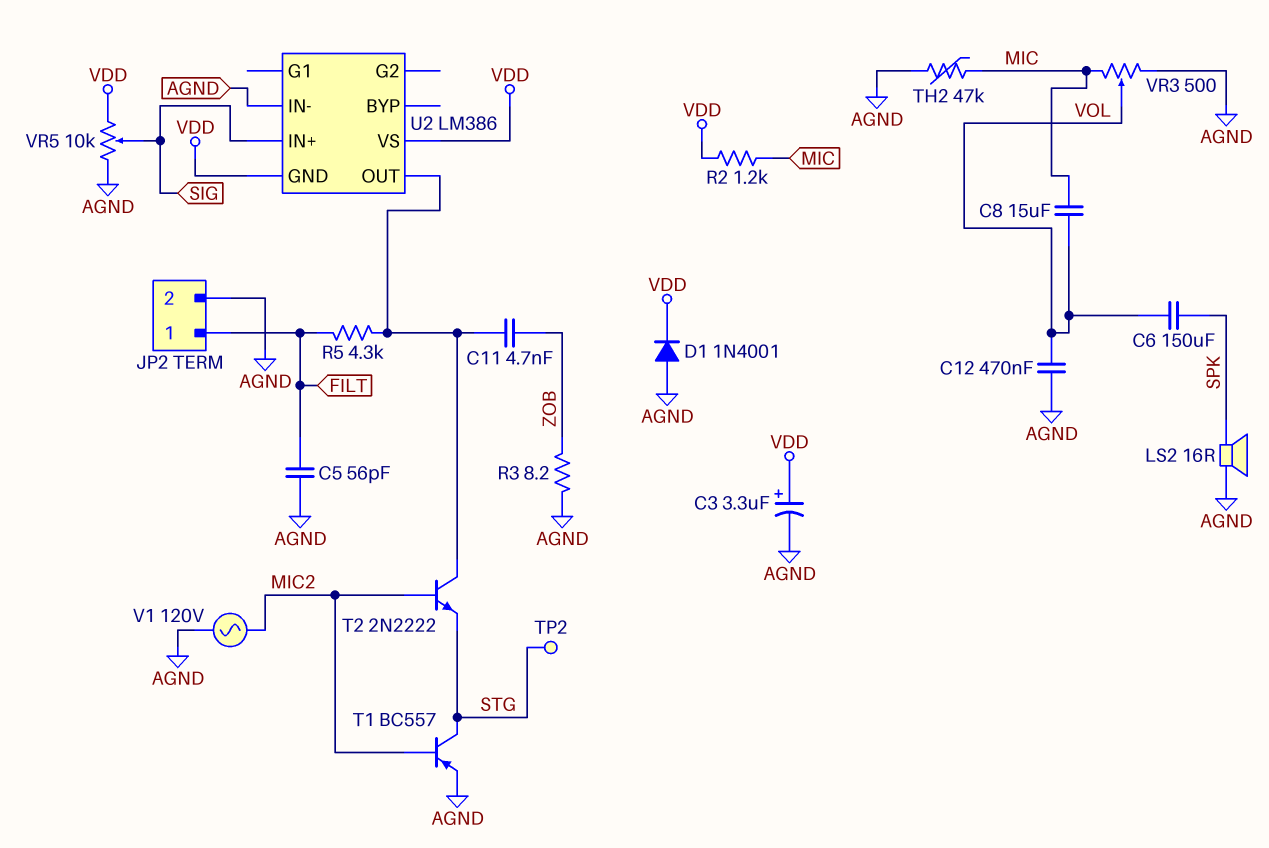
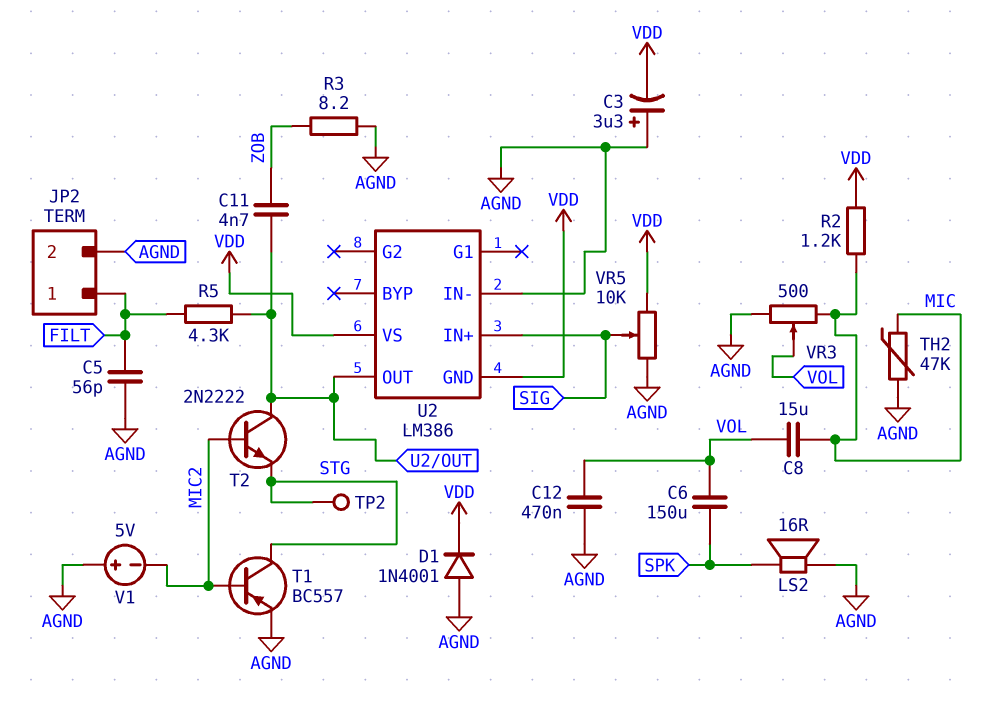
C3: 3.3uF (plus VDD, minus AGND) -> 3.3uF (plus AGND, minus VDD)
V1: AC 120V (AGND, MIC2) -> 5V (plus AGND, minus MIC2)

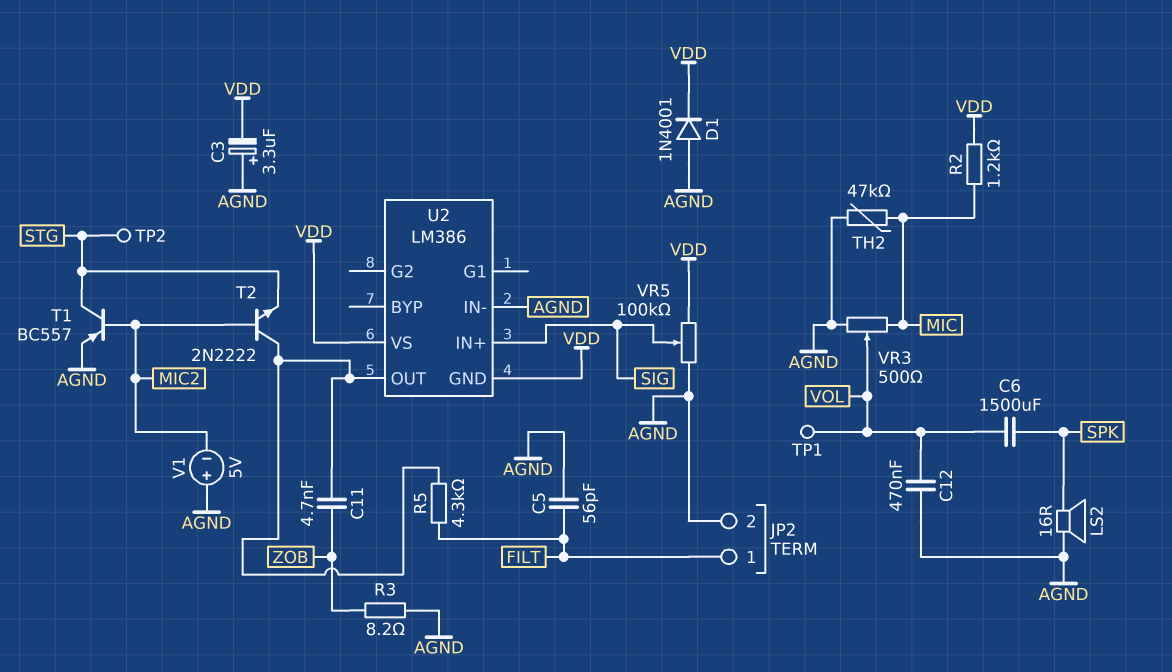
C6: 150uF (SPK, VOL) -> 1500uF (SPK, VOL)
C8: 15uF (MIC, VOL) -> none
TP1: none -> test point (VOL)
VR5: 10k (AGND, VDD, wiper SIG) -> 100k (AGND, VDD, wiper SIG)

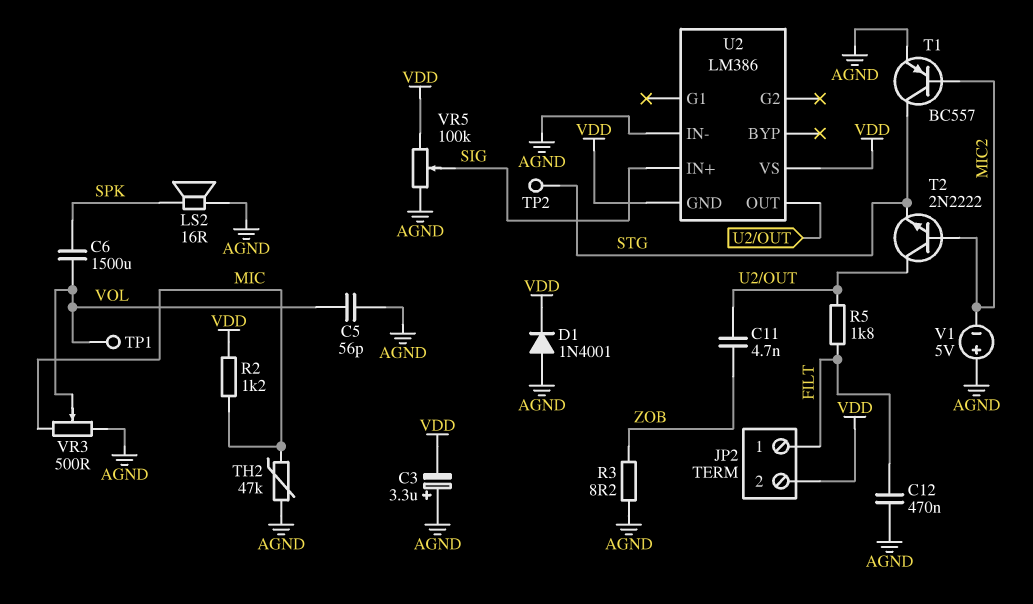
C5: 56pF (AGND, FILT) -> 56pF (AGND, VOL)
C12: 470nF (AGND, VOL) -> 470nF (AGND, FILT)
JP2 pin 2: AGND -> VDD
R5: 4.3k (FILT, U2/OUT) -> 1.8k (FILT, U2/OUT)

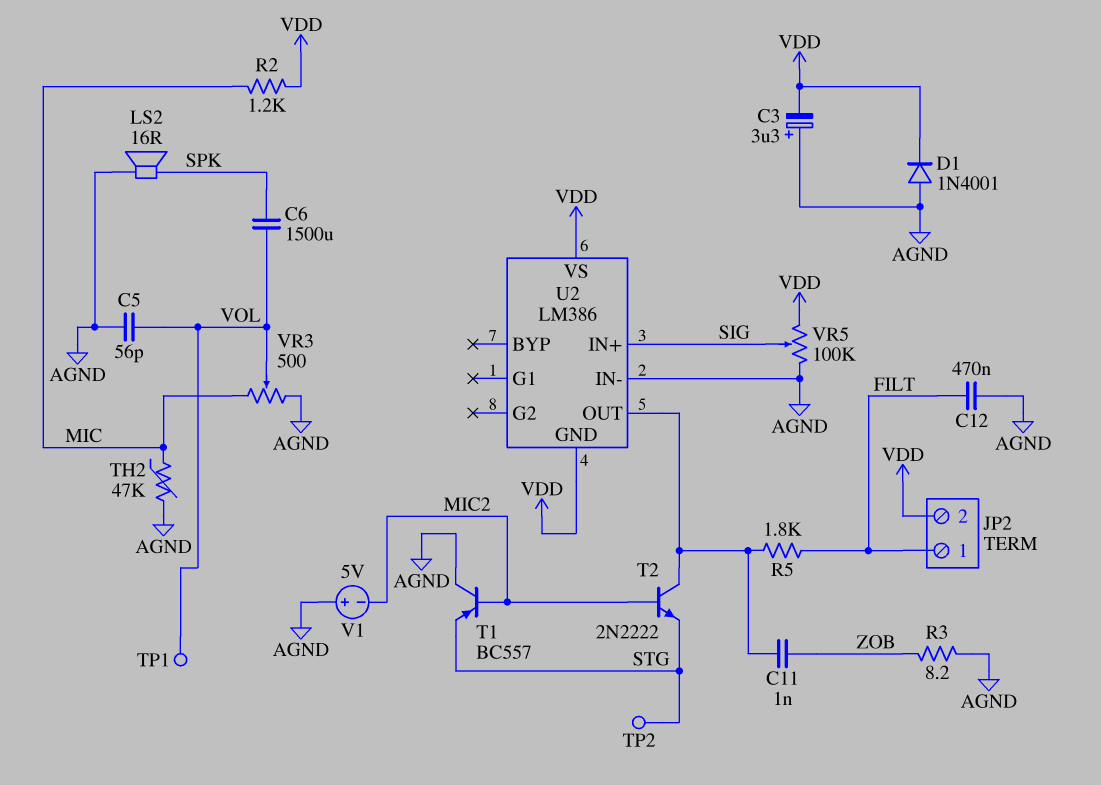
C11: 4.7nF (U2/OUT, ZOB) -> 1nF (U2/OUT, ZOB)
T1: PNP BC557 (B MIC2, C STG, E AGND) -> PNP BC557 (B MIC2, C AGND, E STG)

